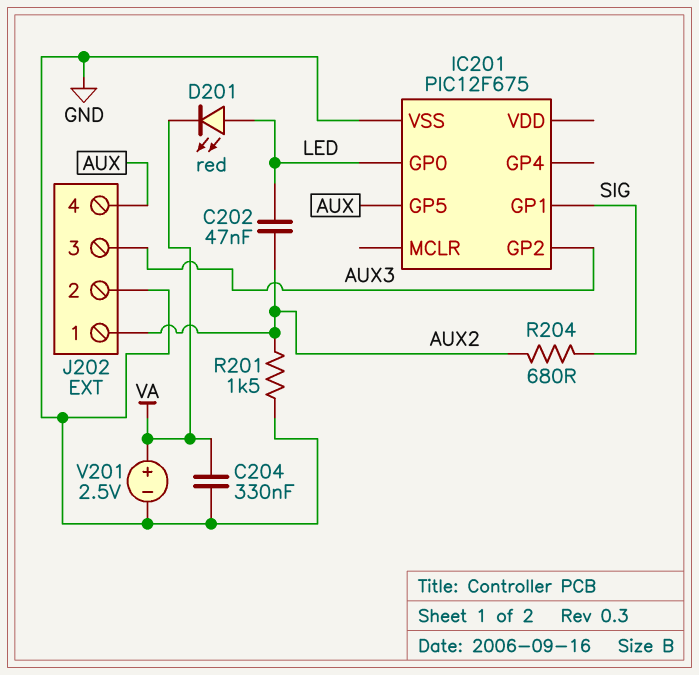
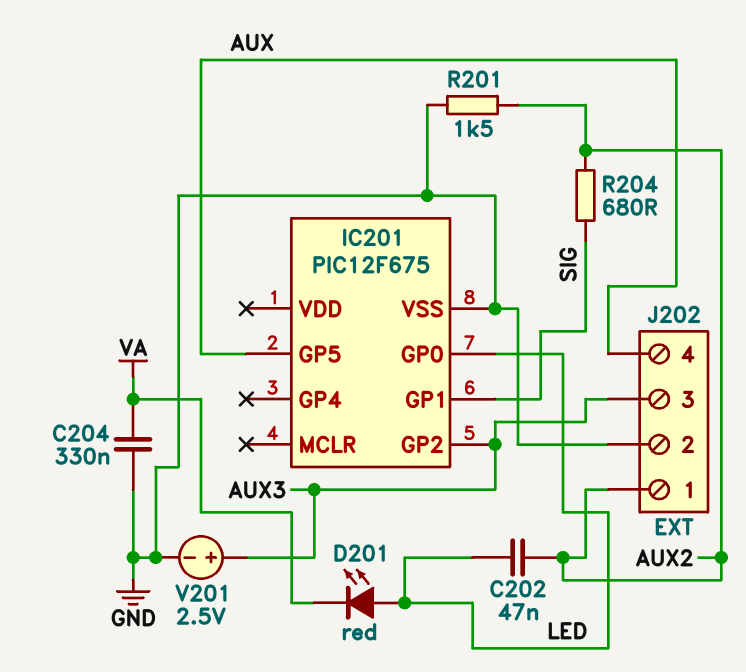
V201: 2.5V (plus VA, minus GND) -> 2.5V (plus AUX3, minus GND)

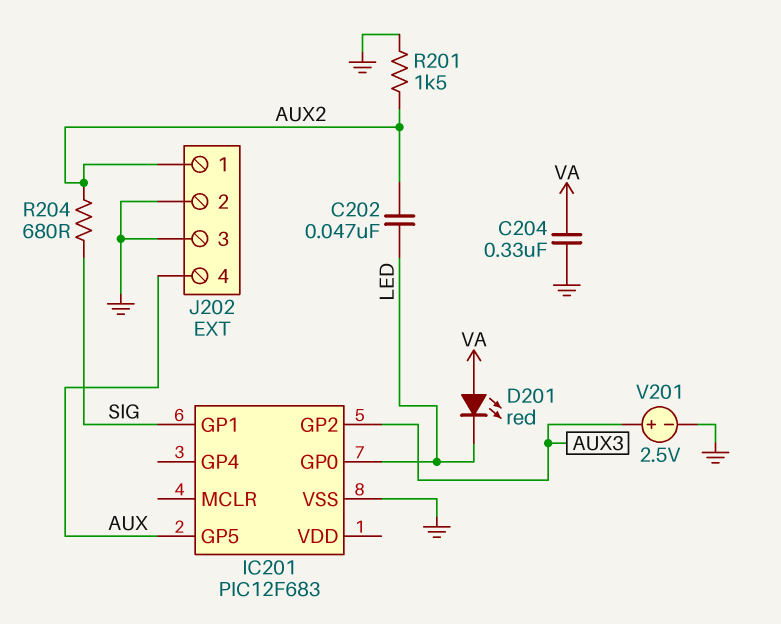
D201: LED red (A LED, K VA) -> LED red (A VA, K LED)
IC201: PIC12F675 -> PIC12F683
J202 pin 3: AUX3 -> GND

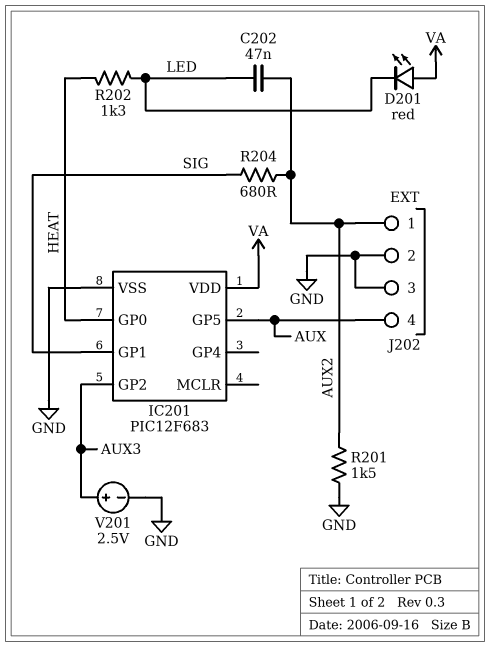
C204: 330nF (GND, VA) -> none
IC201 pin GP0: LED -> HEAT
IC201 pin VDD: none -> VA
R202: none -> 1.3k (HEAT, LED)

